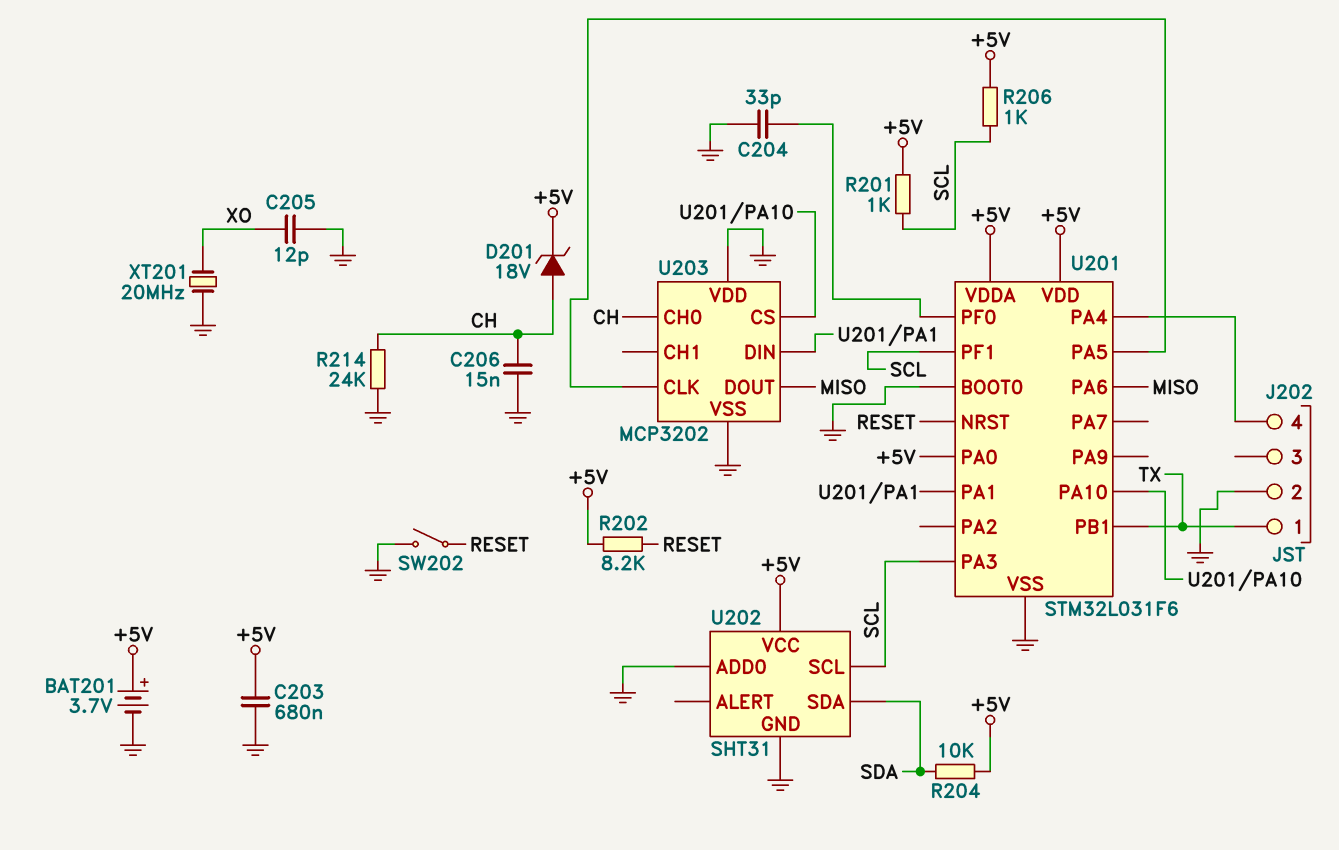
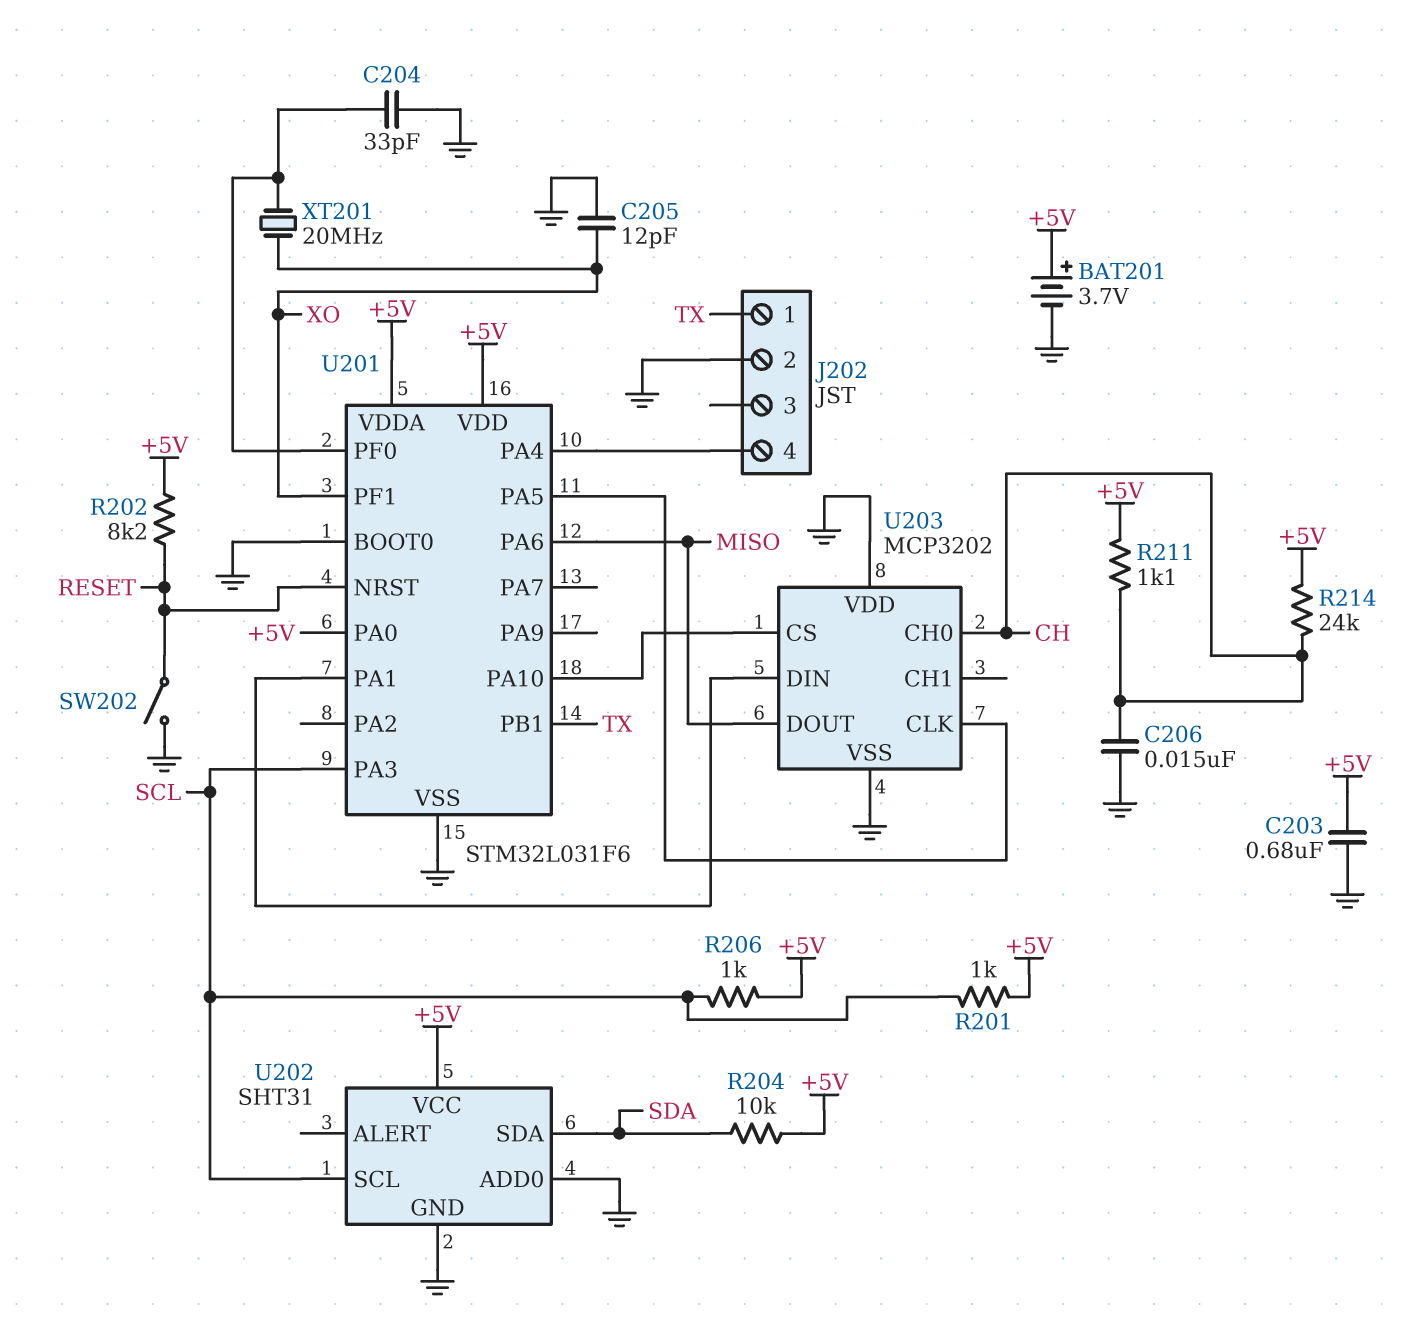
D201: zener 18V (A CH, K +5V) -> none
R211: none -> 1.1k (+5V, CH)
R214: 24k (CH, GND) -> 24k (+5V, CH)
U201 pin PF1: SCL -> XO
XT201: 20MHz (GND, XO) -> 20MHz (U201/PF0, XO)

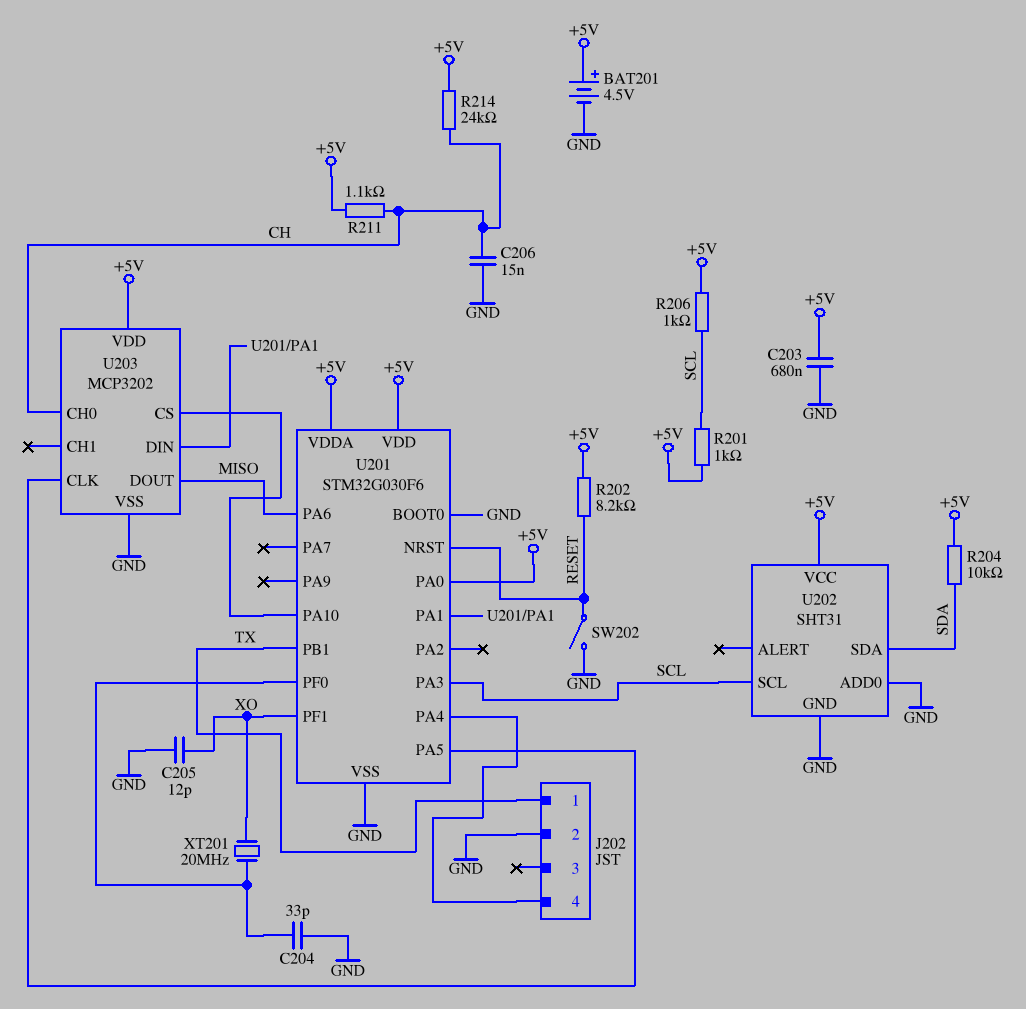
BAT201: 3.7V (plus +5V, minus GND) -> 4.5V (plus +5V, minus GND)
U201: STM32L031F6 -> STM32G030F6
U203 pin VDD: GND -> +5V

